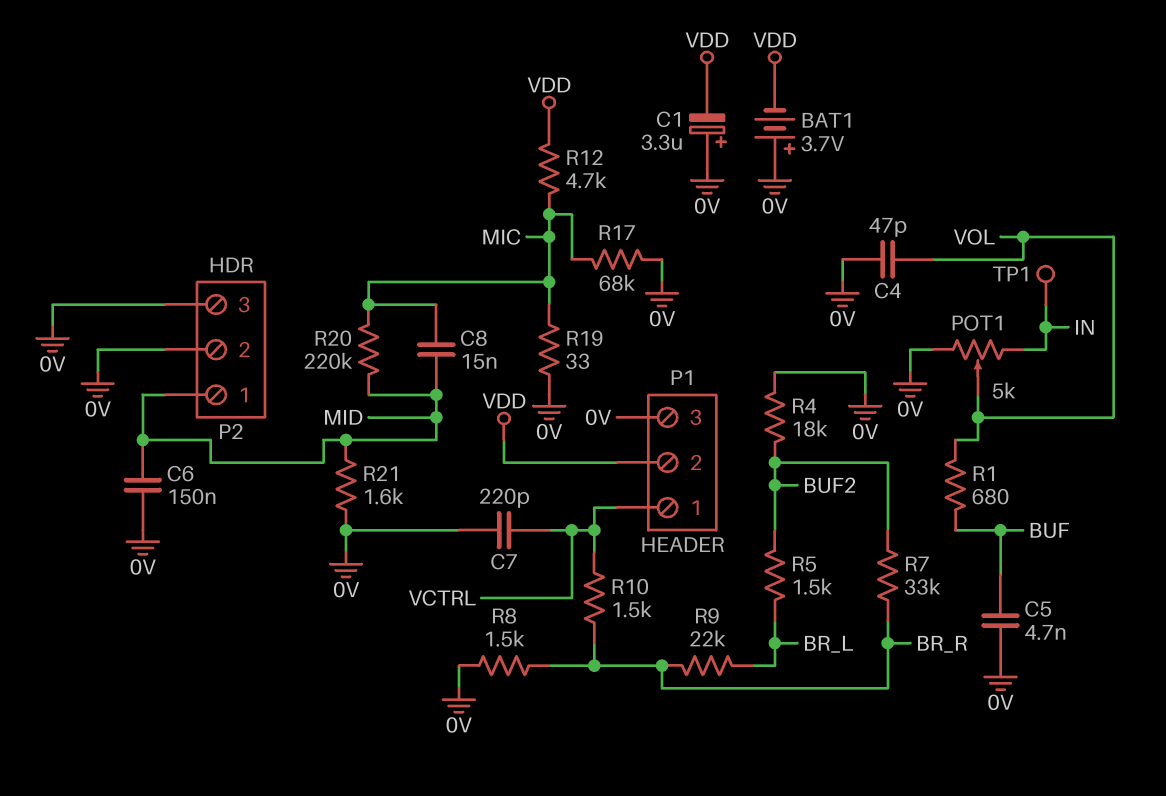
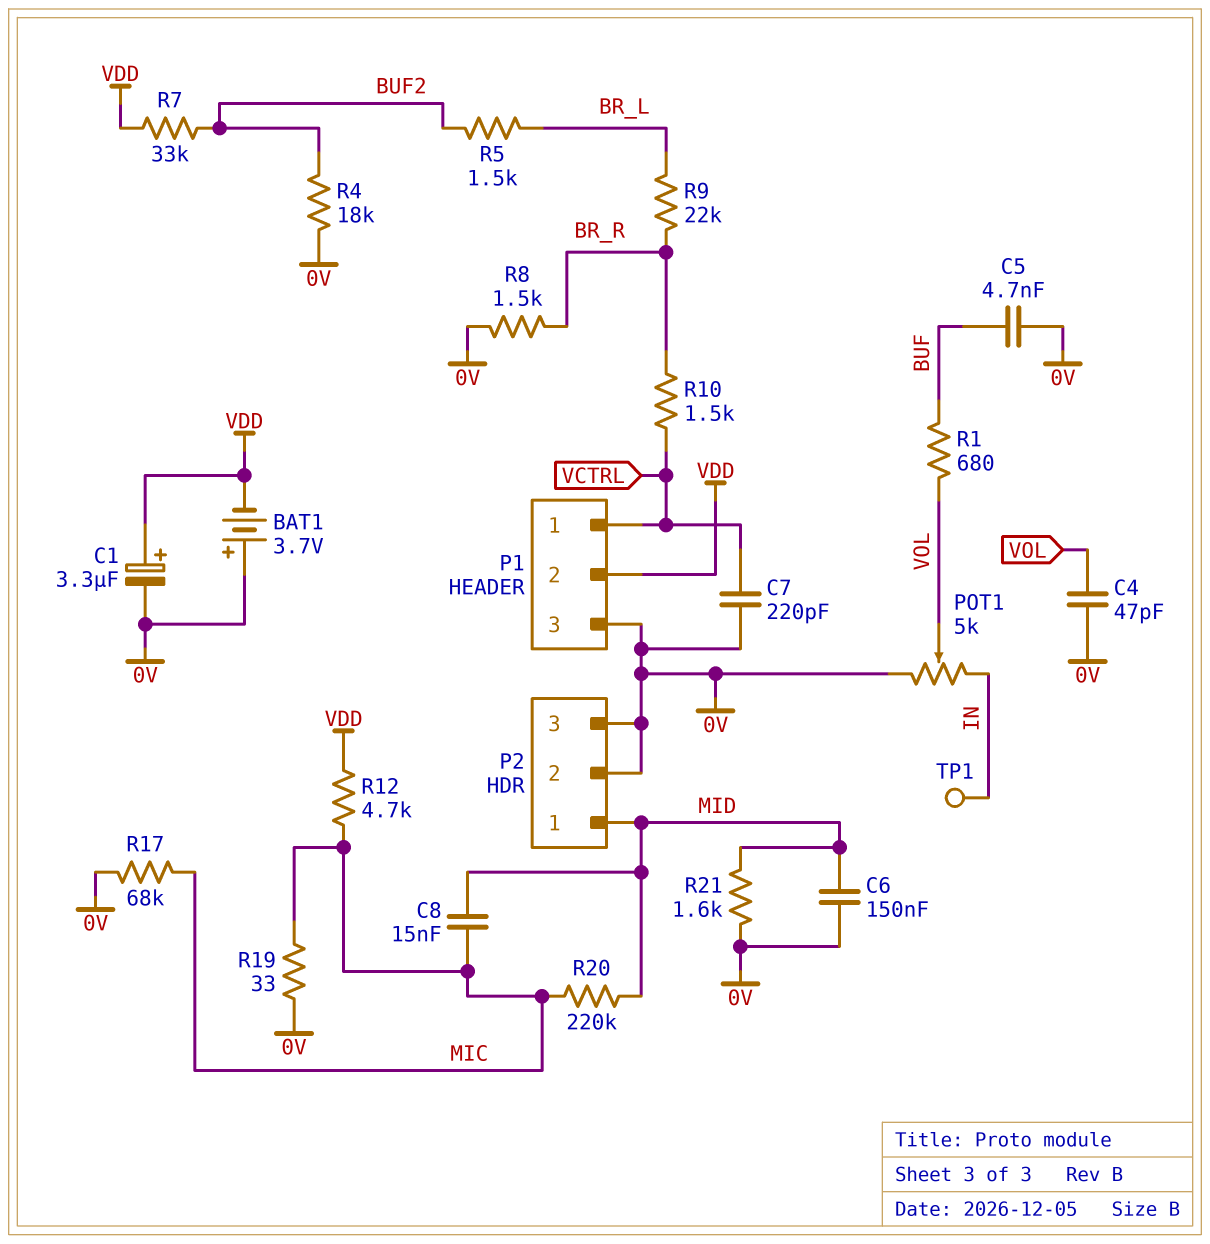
C1: 3.3uF (plus 0V, minus VDD) -> 3.3uF (plus VDD, minus 0V)
R7: 33k (BR_R, BUF2) -> 33k (BUF2, VDD)

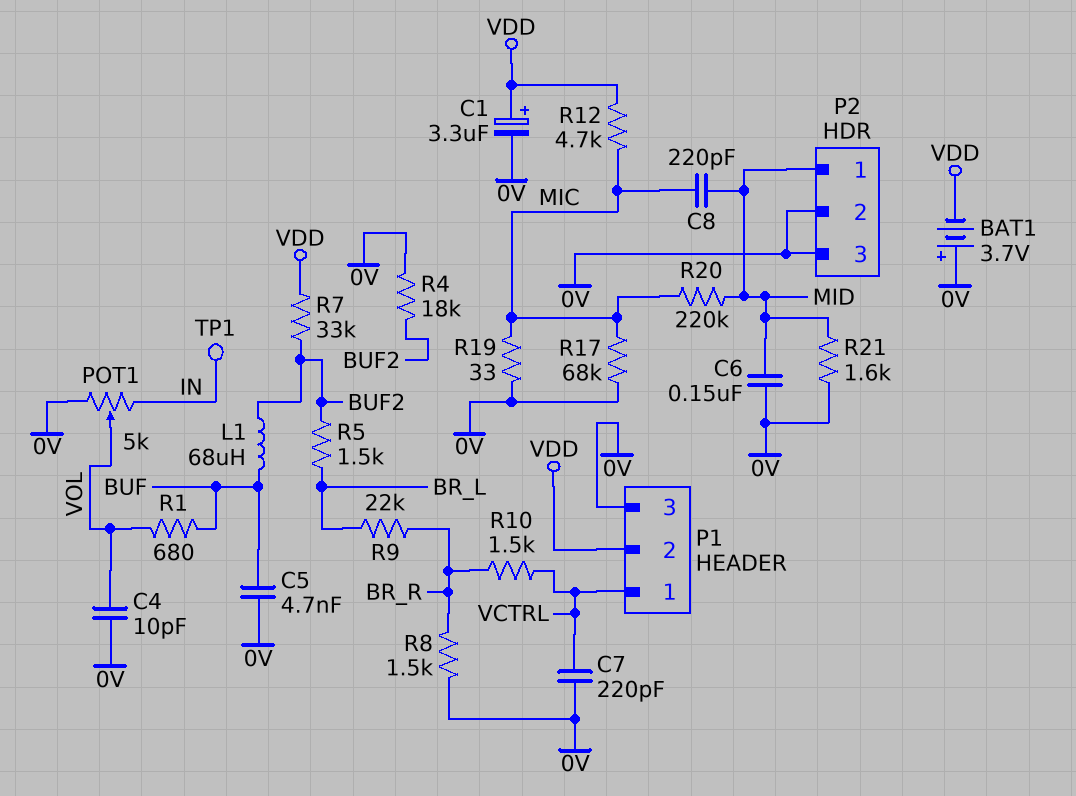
C4: 47pF (0V, VOL) -> 10pF (0V, VOL)
C8: 15nF (MIC, MID) -> 220pF (MIC, MID)
L1: none -> 68uH (BUF, BUF2)

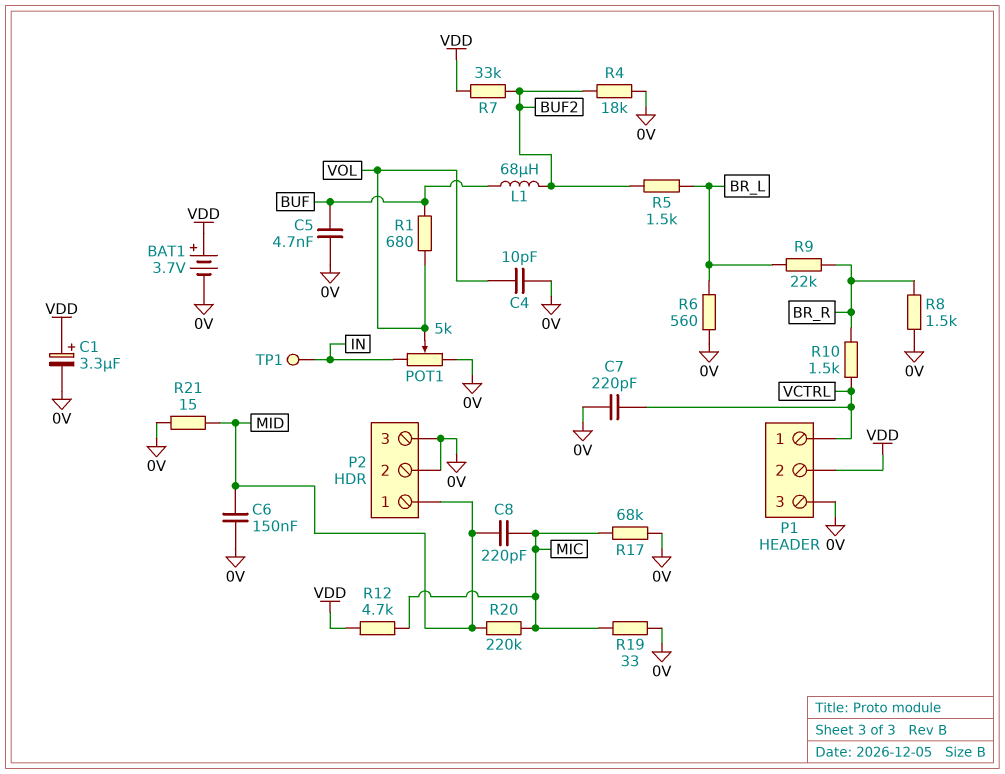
BAT1: 3.7V (plus 0V, minus VDD) -> 3.7V (plus VDD, minus 0V)
R6: none -> 560 (0V, BR_L)
R21: 1.6k (0V, MID) -> 15 (0V, MID)

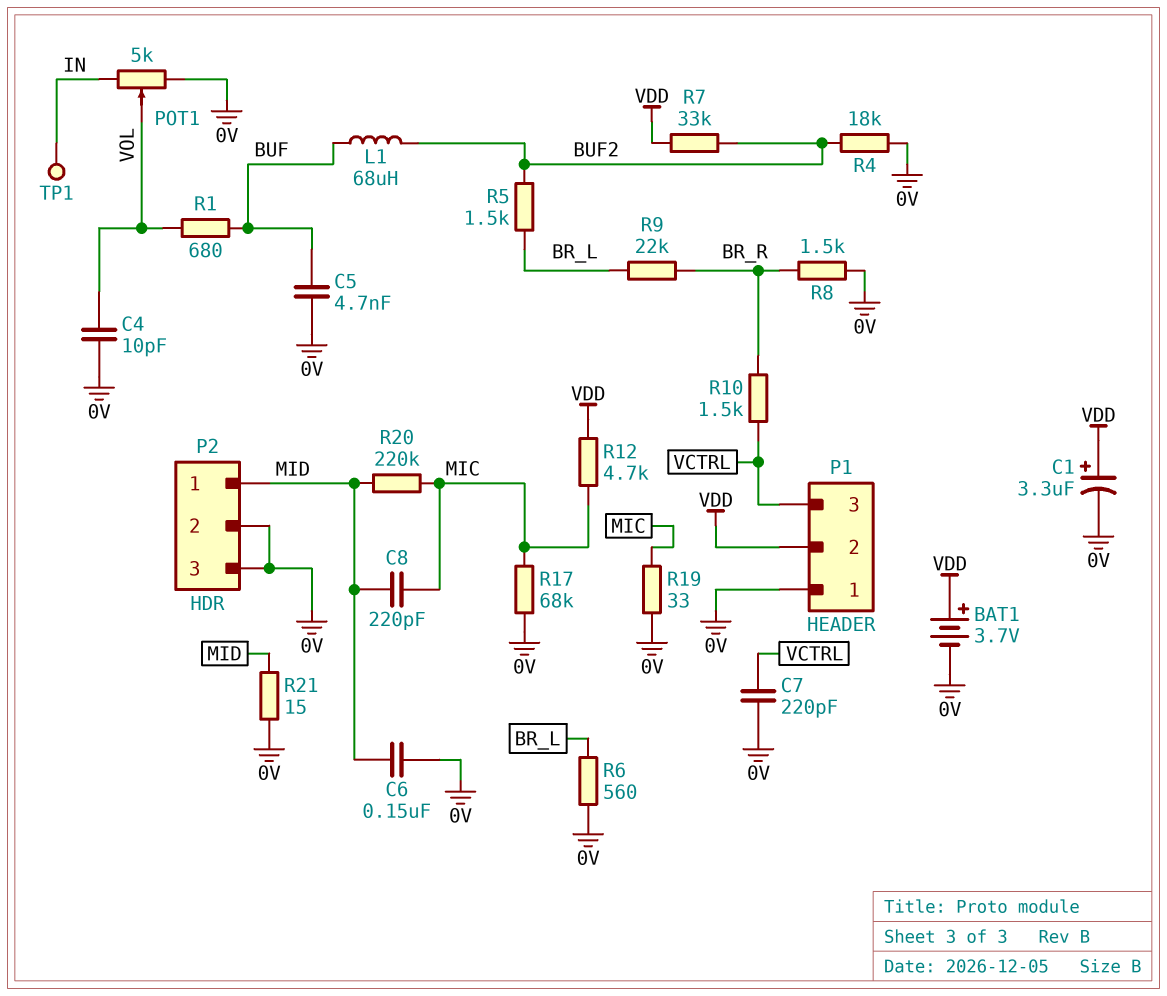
P1 pin 1: VCTRL -> 0V
P1 pin 3: 0V -> VCTRL

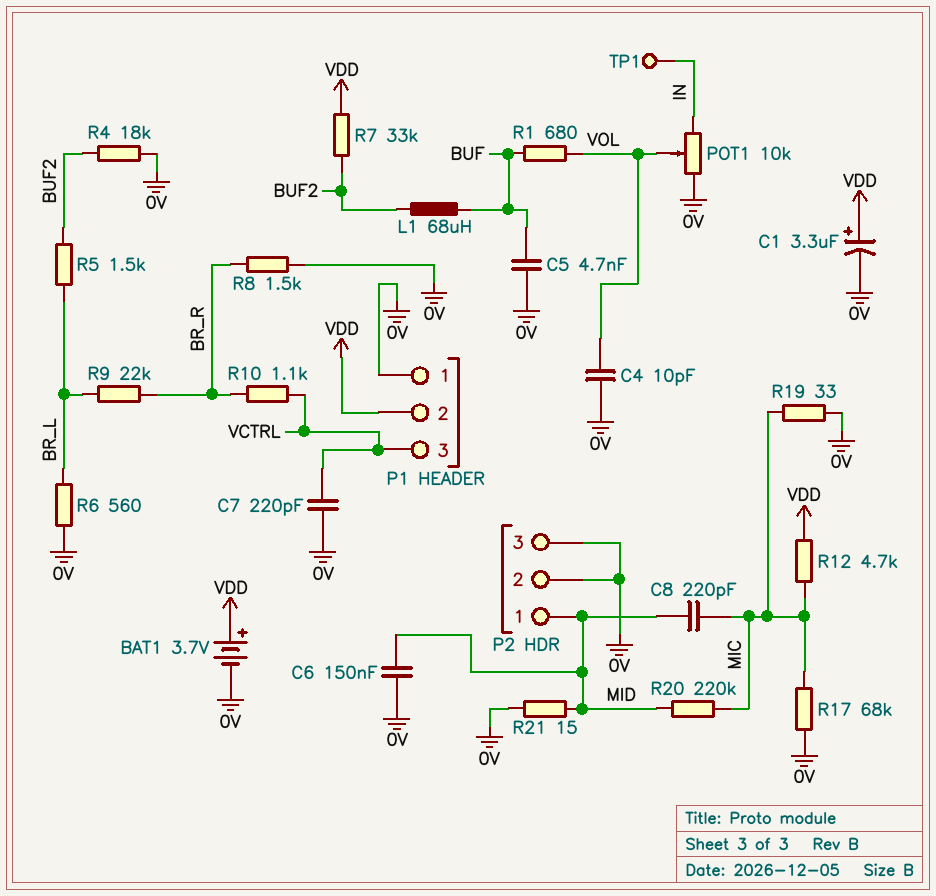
POT1: 5k (0V, IN, wiper VOL) -> 10k (0V, IN, wiper VOL)
R10: 1.5k (BR_R, VCTRL) -> 1.1k (BR_R, VCTRL)

